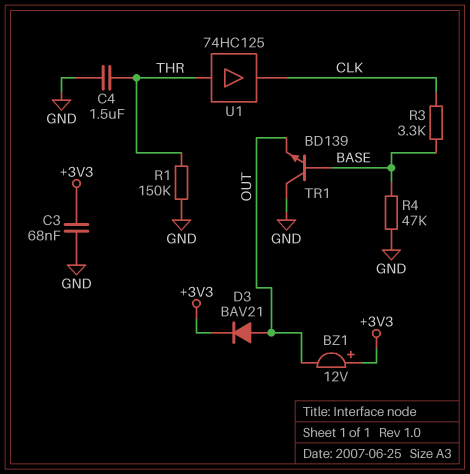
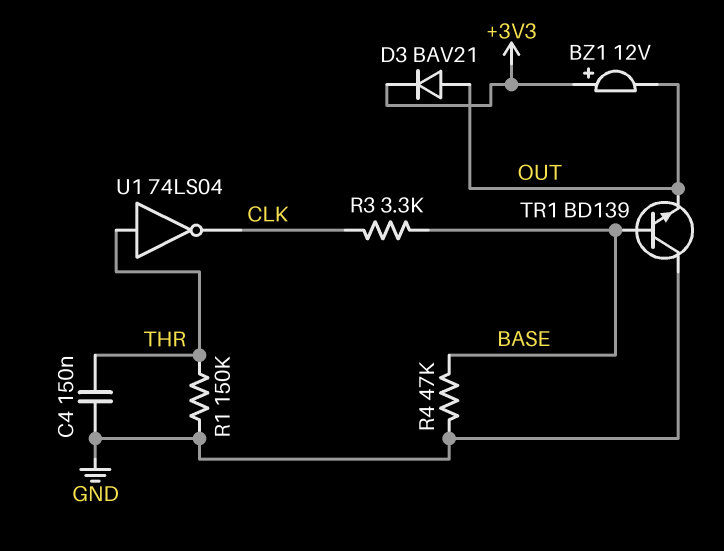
C3: 68nF (+3V3, GND) -> none
C4: 1.5uF (GND, THR) -> 150nF (GND, THR)
U1: buffer 74HC125 (in THR, out CLK) -> NOT 74LS04 (in THR, out CLK)

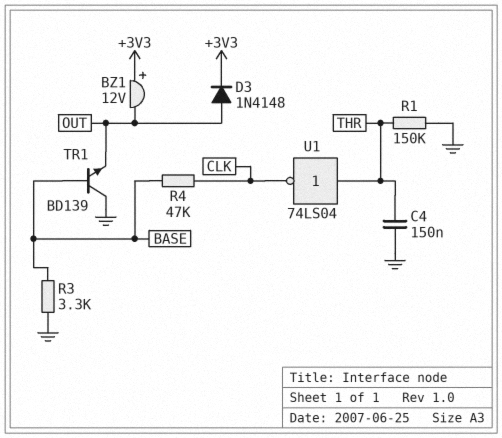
D3: diode BAV21 (A OUT, K +3V3) -> diode 1N4148 (A OUT, K +3V3)
R3: 3.3k (BASE, CLK) -> 3.3k (BASE, GND)
R4: 47k (BASE, GND) -> 47k (BASE, CLK)

